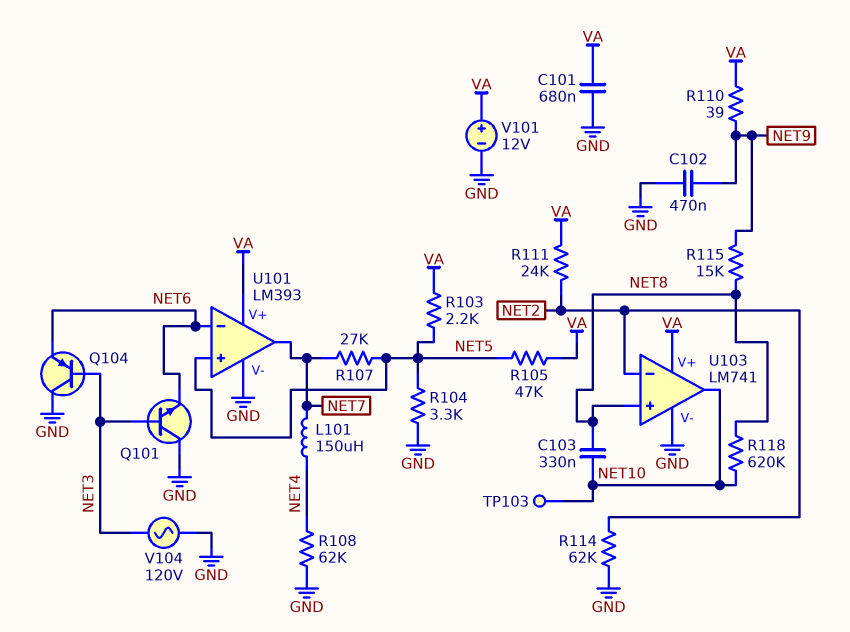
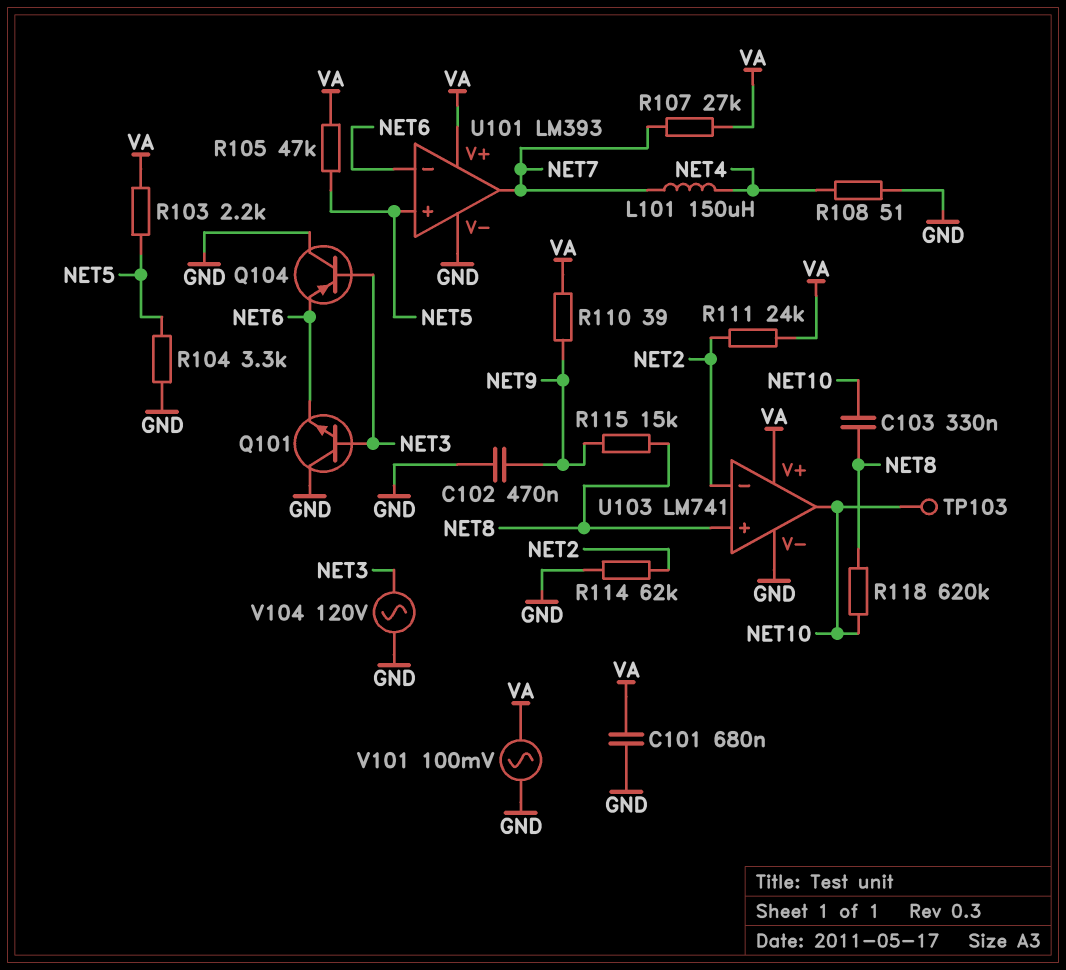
R107: 27k (NET5, NET7) -> 27k (NET7, VA)
R108: 62k (GND, NET4) -> 51 (GND, NET4)
V101: 12V (plus VA, minus GND) -> AC 100mV (GND, VA)

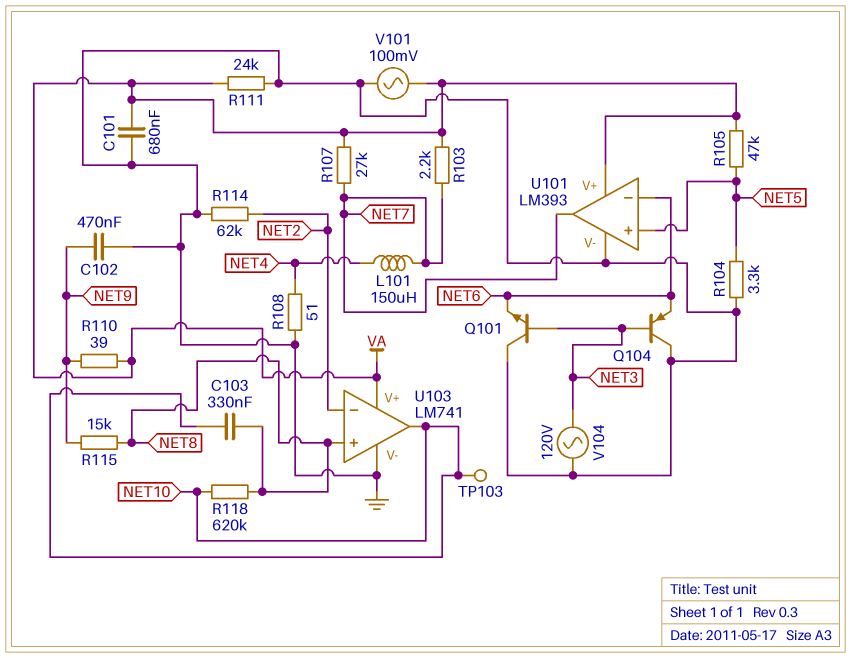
R103: 2.2k (NET5, VA) -> 2.2k (NET7, VA)
R111: 24k (NET2, VA) -> 24k (GND, VA)

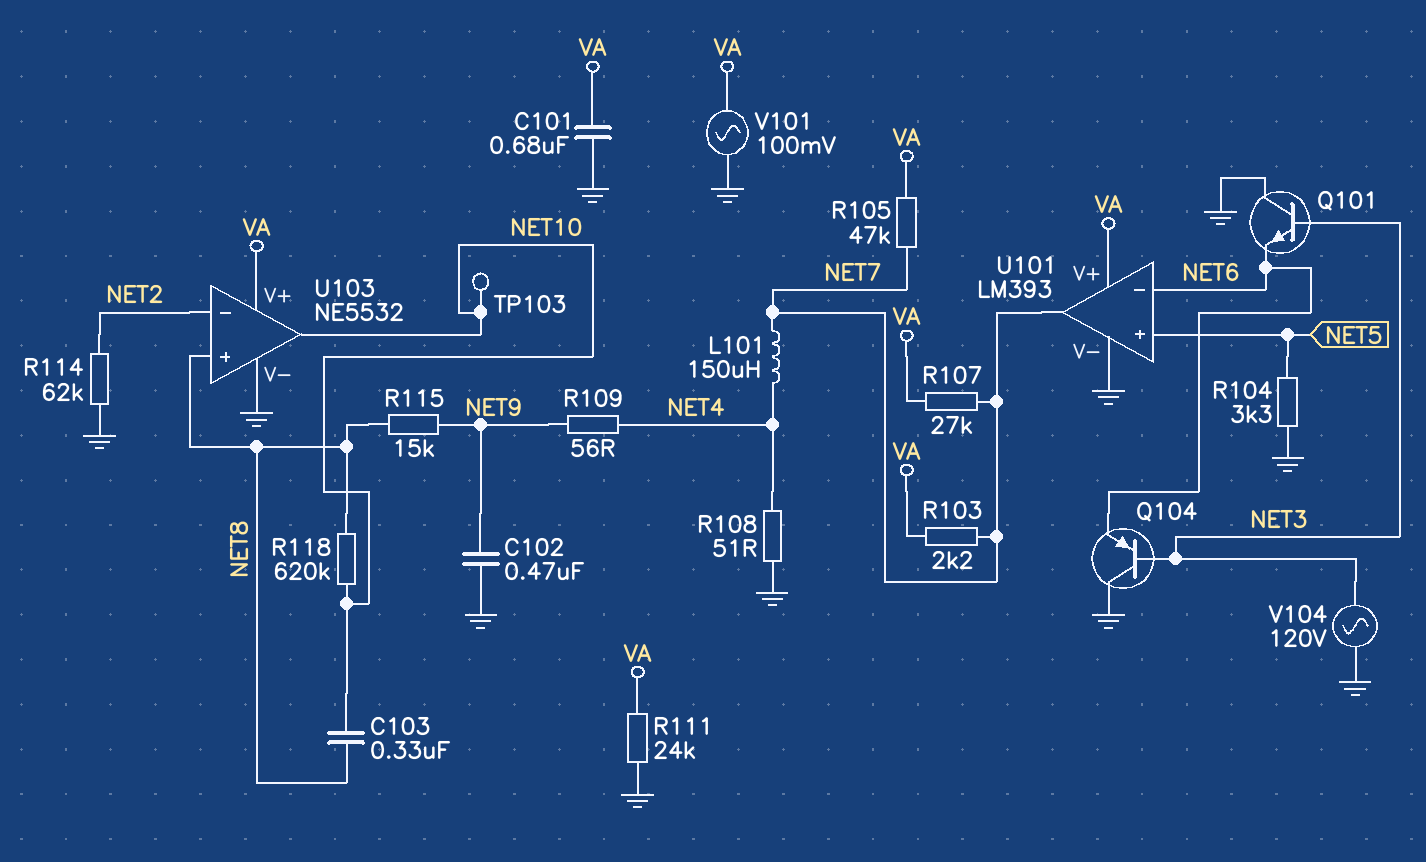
R105: 47k (NET5, VA) -> 47k (NET7, VA)
R109: none -> 56 (NET4, NET9)
R110: 39 (NET9, VA) -> none
U103: LM741 -> NE5532

